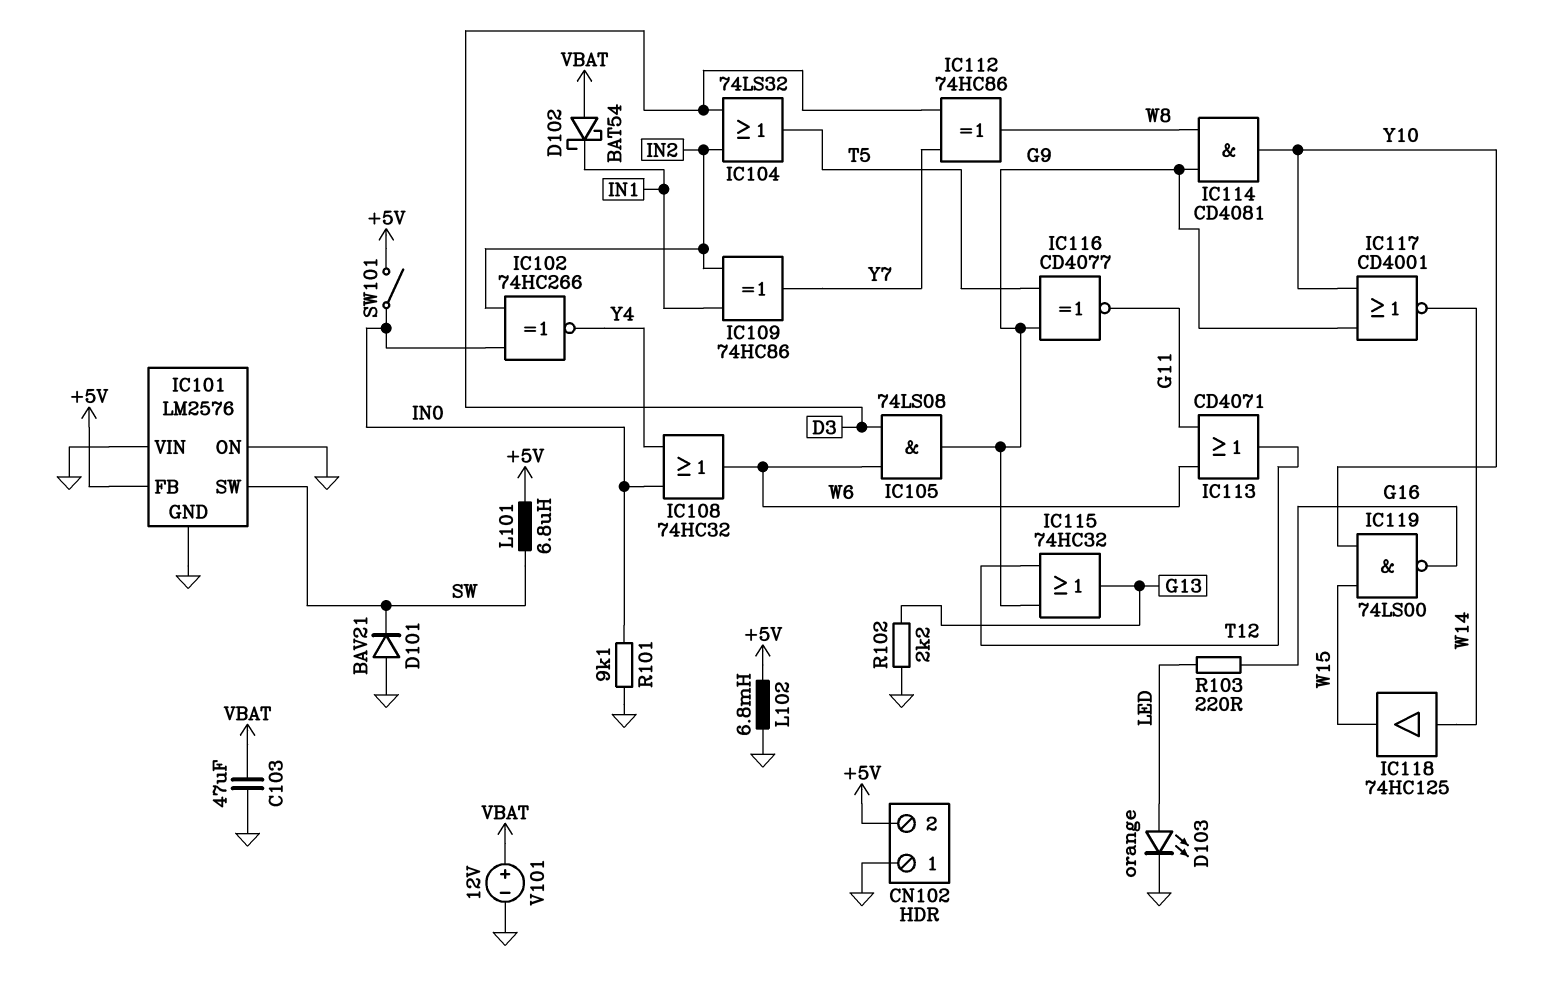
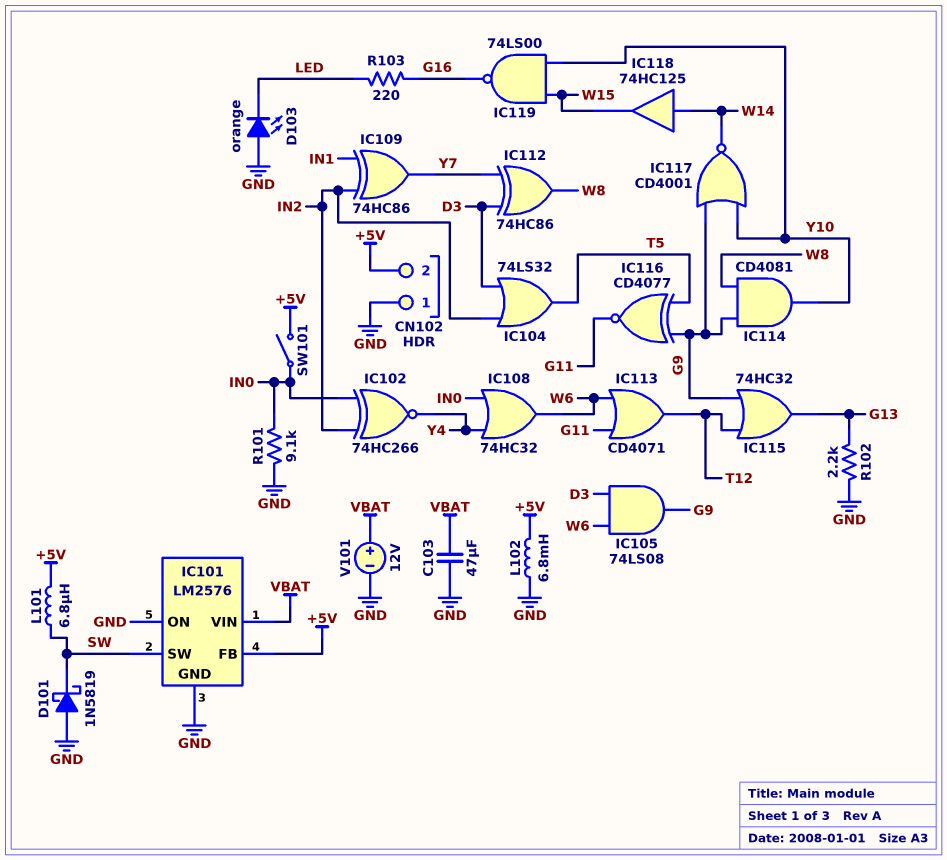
D101: diode BAV21 (A GND, K SW) -> schottky 1N5819 (A GND, K SW)
D102: schottky BAT54 (A VBAT, K IN1) -> none
D103: LED orange (A LED, K GND) -> LED orange (A GND, K LED)
IC101 pin VIN: GND -> VBAT

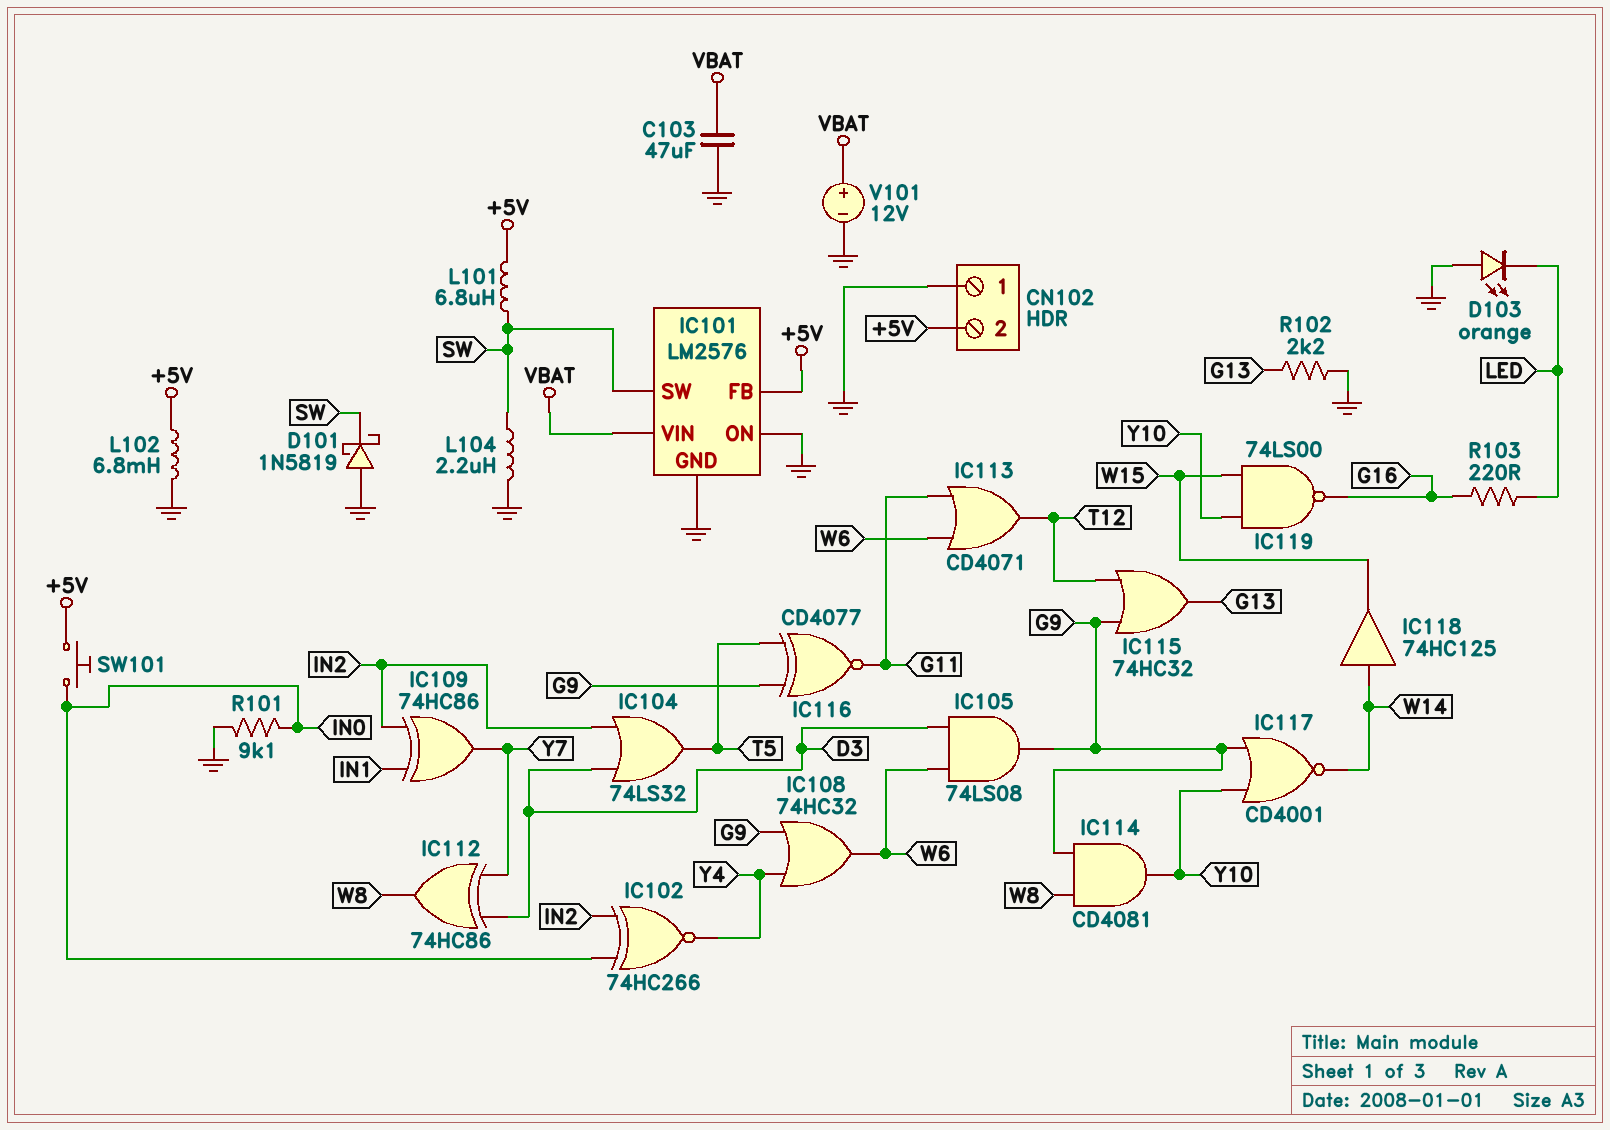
IC108: OR 74HC32 (in IN0, in Y4, out W6) -> OR 74HC32 (in G9, in Y4, out W6)
L104: none -> 2.2uH (GND, SW)
SW101: switch (+5V, IN0) -> button (+5V, IN0)

